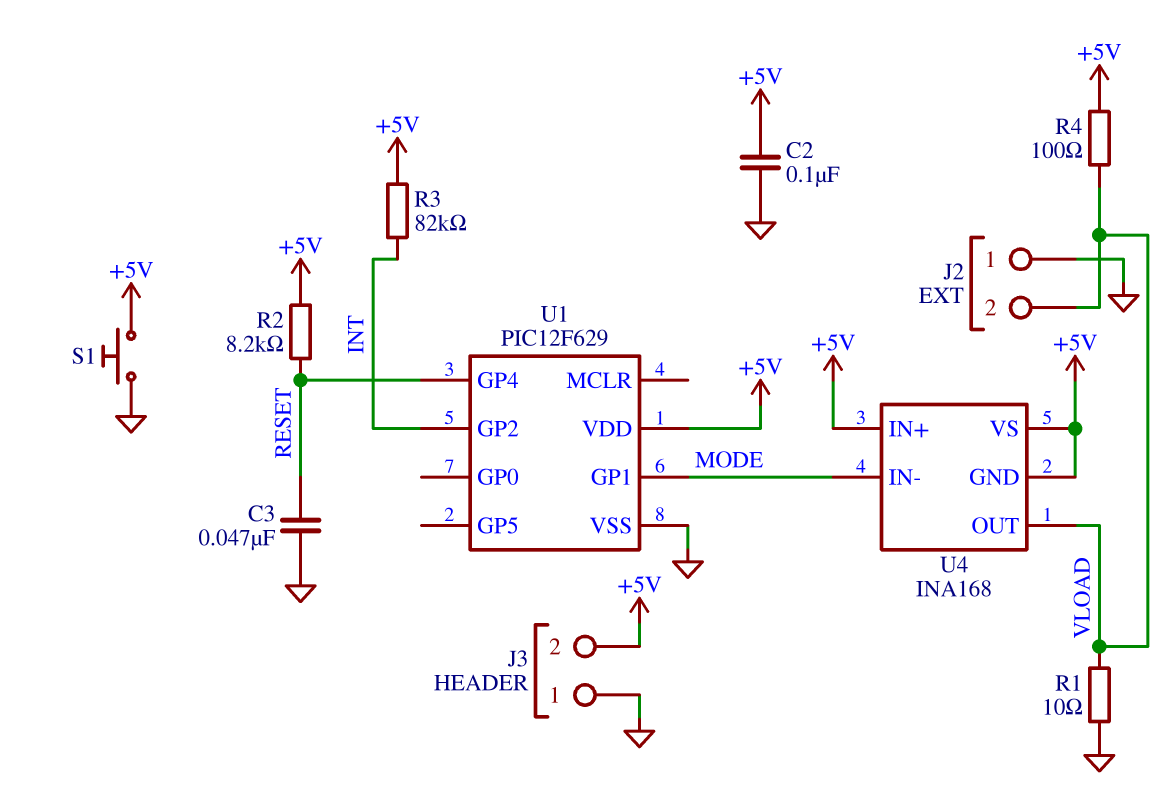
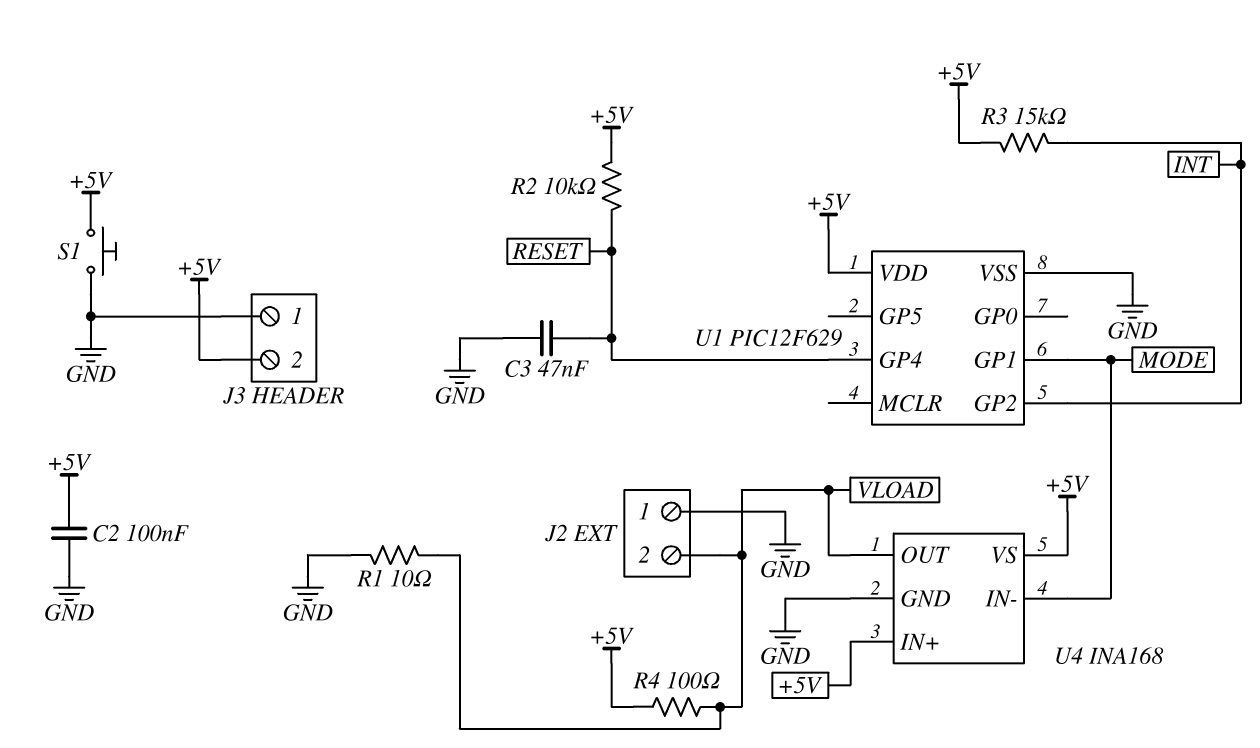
R2: 8.2k (+5V, RESET) -> 10k (+5V, RESET)
R3: 82k (+5V, INT) -> 15k (+5V, INT)
U4 pin GND: +5V -> GND

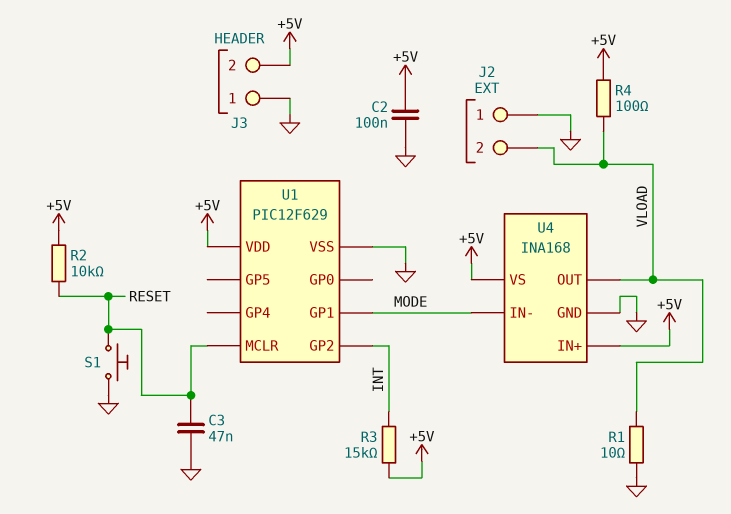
S1: button (+5V, GND) -> button (GND, RESET)
U1 pin GP4: RESET -> none
U1 pin MCLR: none -> RESET

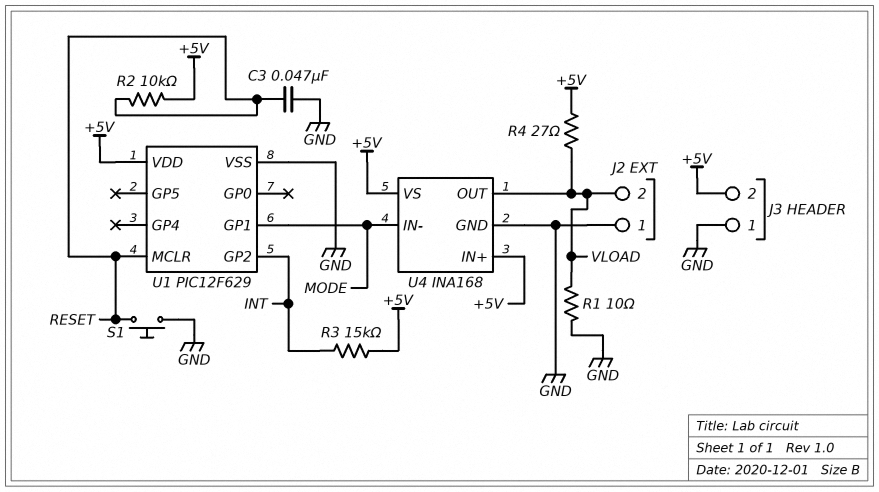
C2: 100nF (+5V, GND) -> none
R4: 100 (+5V, VLOAD) -> 27 (+5V, VLOAD)

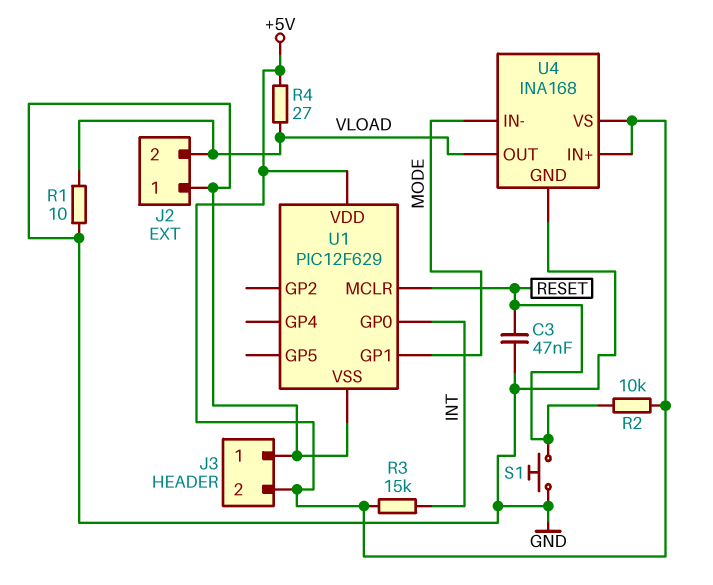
U1 pin GP0: none -> INT
U1 pin GP2: INT -> none

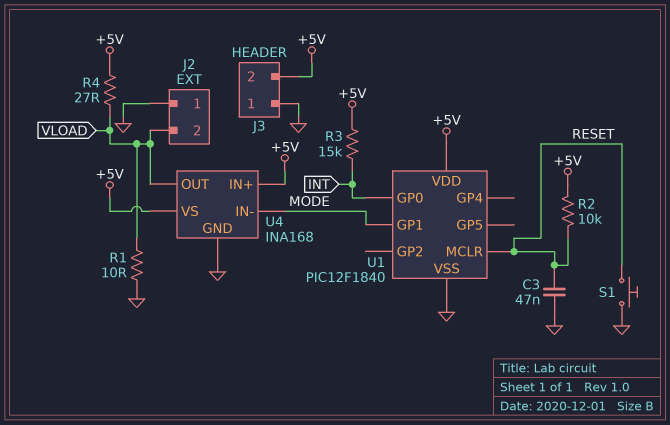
U1: PIC12F629 -> PIC12F1840

